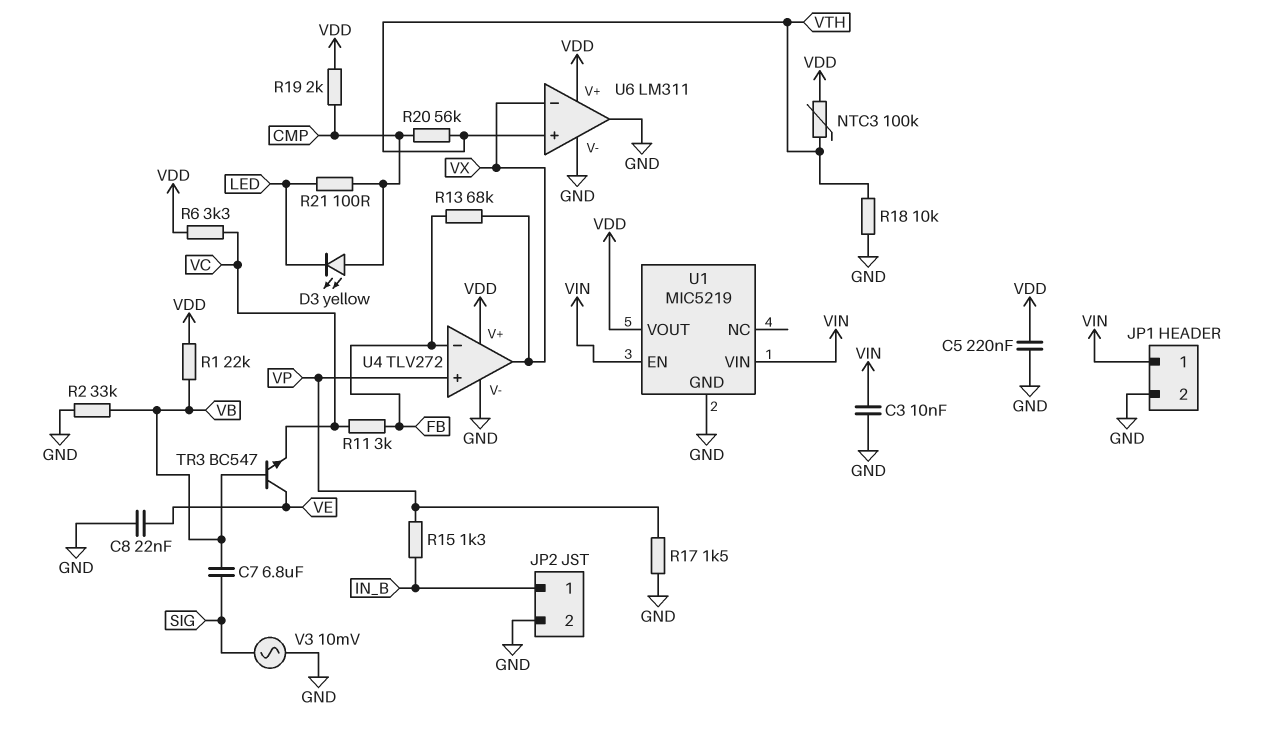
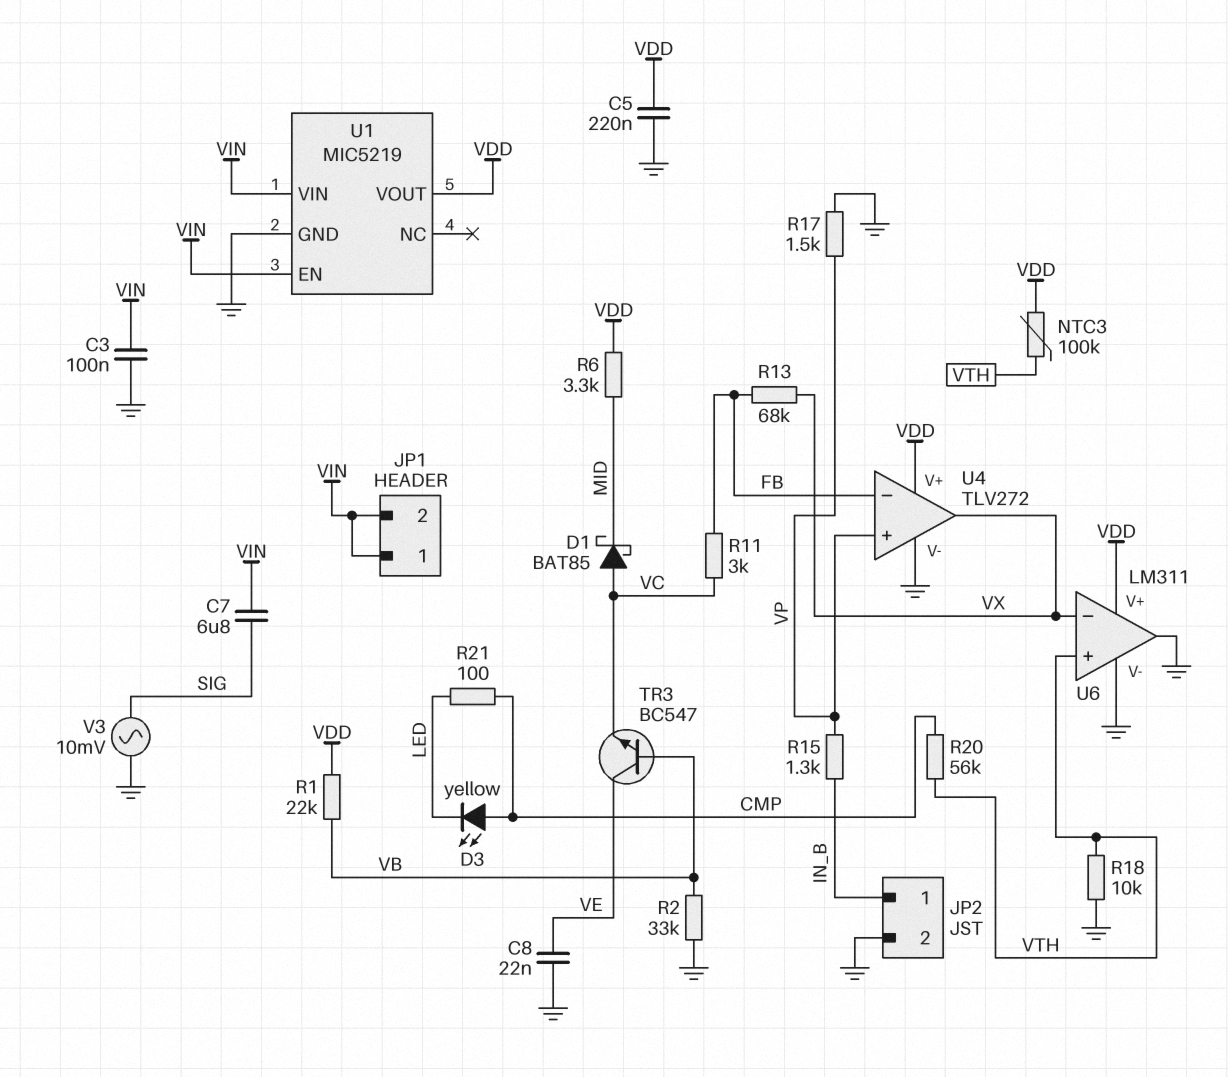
C3: 10nF (GND, VIN) -> 100nF (GND, VIN)
C7: 6.8uF (SIG, VB) -> 6.8uF (SIG, VIN)
D1: none -> schottky BAT85 (A VC, K MID)
JP1 pin 2: GND -> VIN
R6: 3.3k (VC, VDD) -> 3.3k (MID, VDD)
R19: 2k (CMP, VDD) -> none

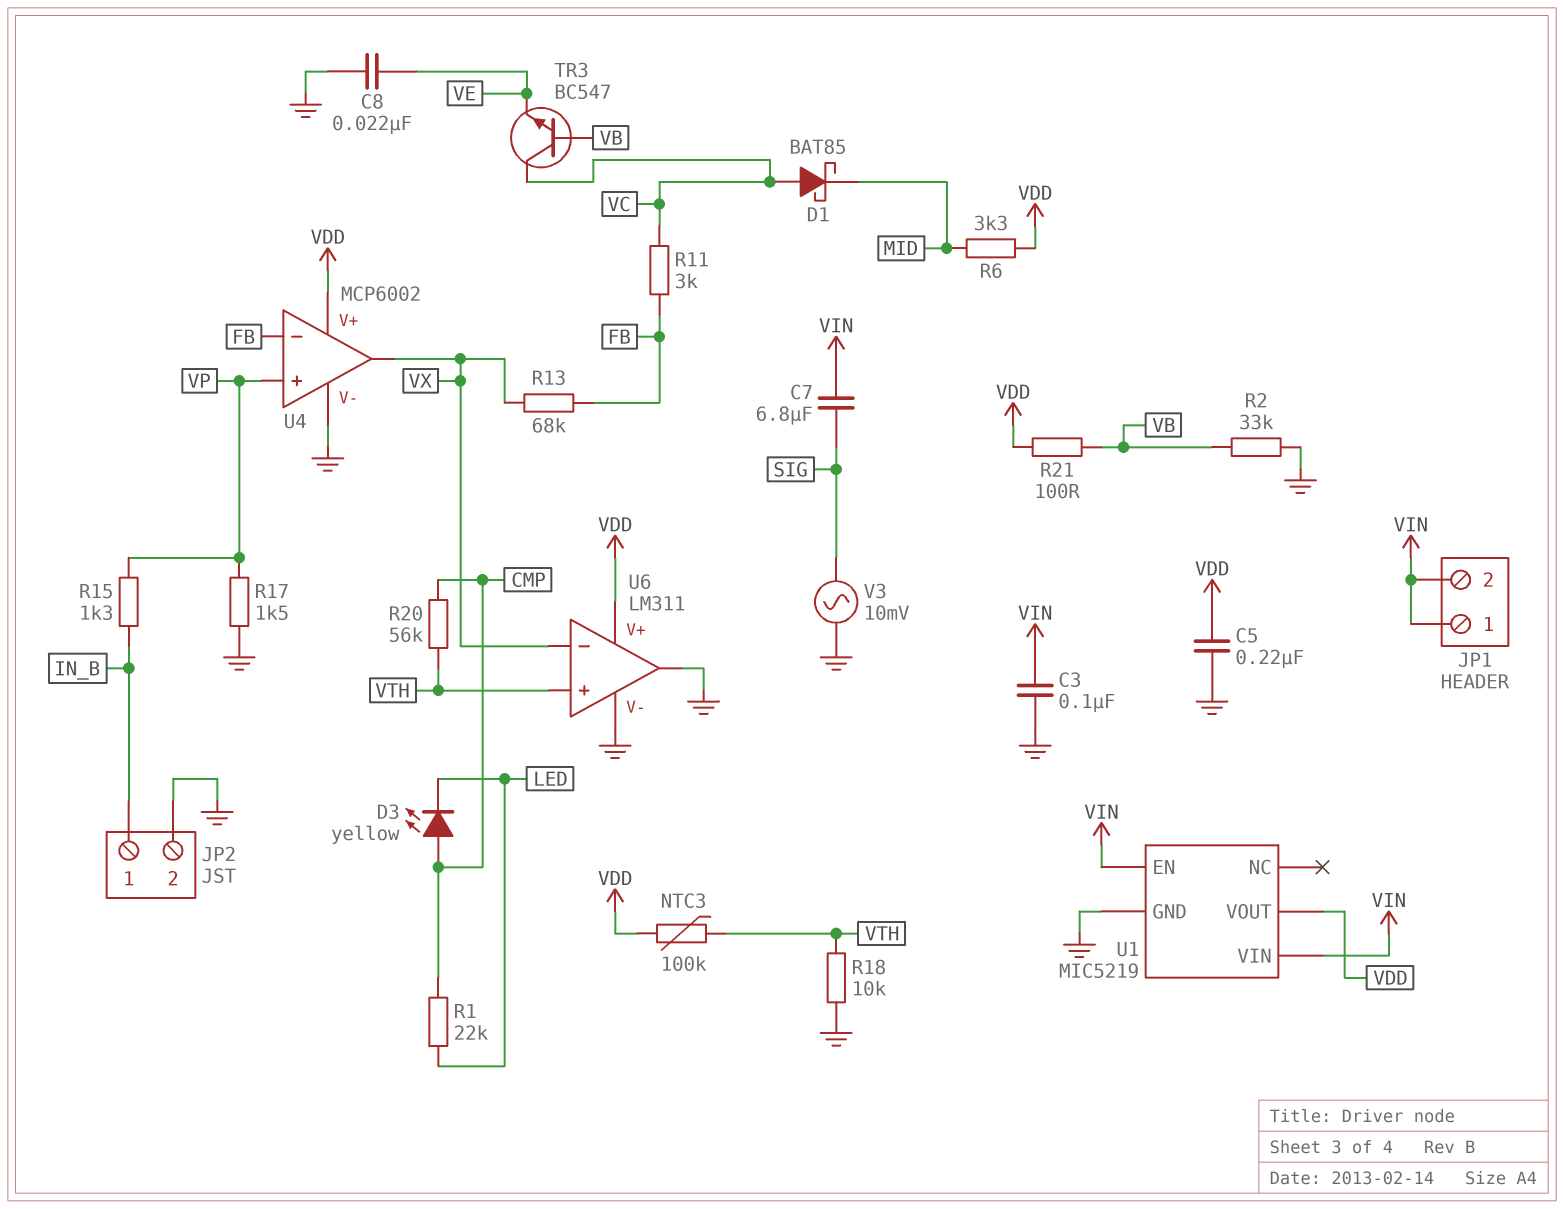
R1: 22k (VB, VDD) -> 22k (CMP, LED)
R21: 100 (CMP, LED) -> 100 (VB, VDD)
TR3: NPN BC547 (B VB, C VE, E VC) -> NPN BC547 (B VB, C VC, E VE)
U4: TLV272 -> MCP6002

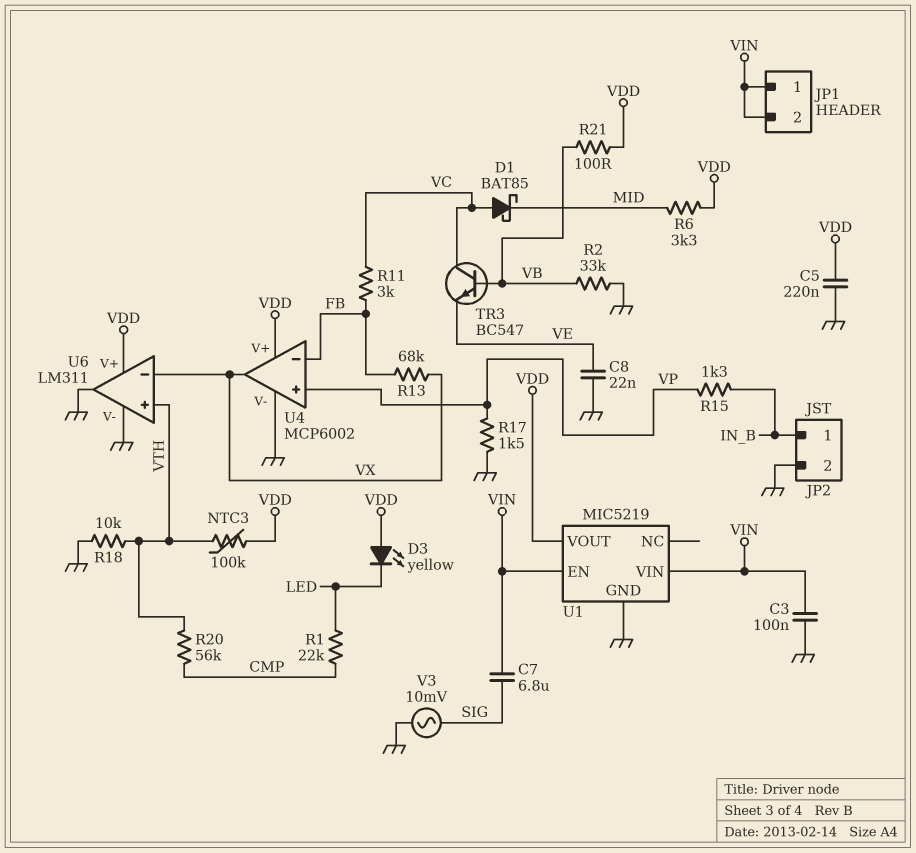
D3: LED yellow (A CMP, K LED) -> LED yellow (A VDD, K LED)

